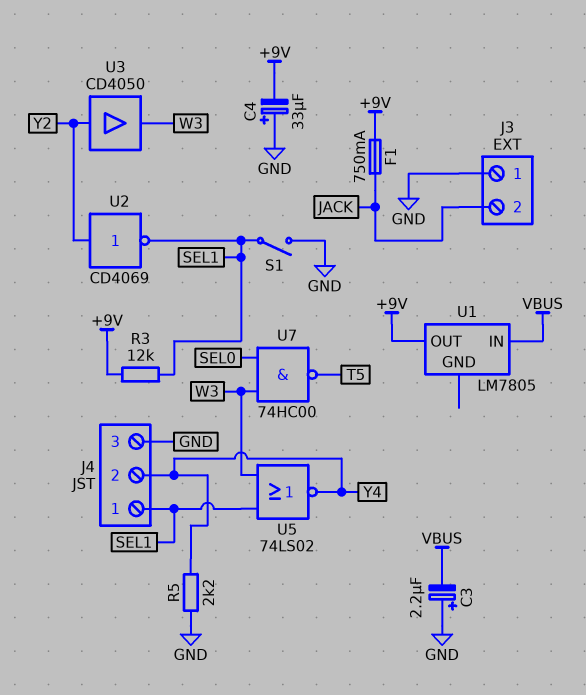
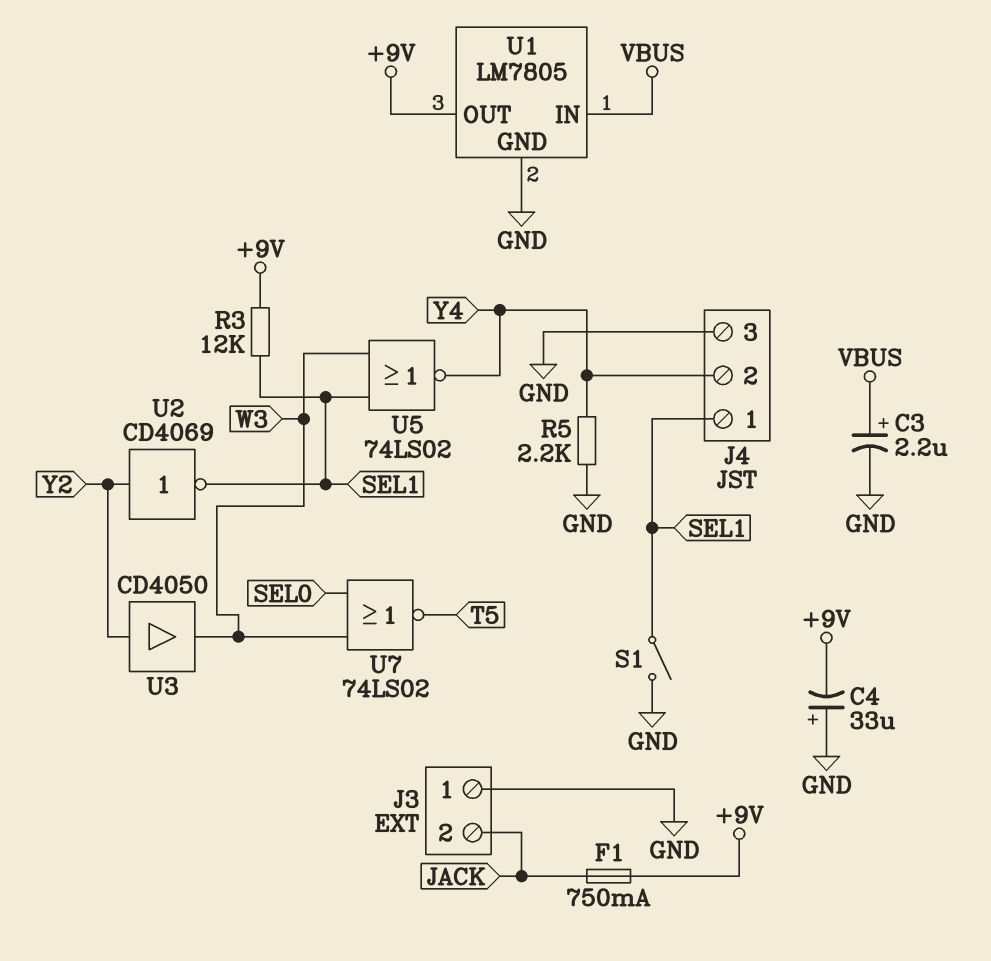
C3: 2.2uF (plus GND, minus VBUS) -> 2.2uF (plus VBUS, minus GND)
U1 pin GND: none -> GND
U7: NAND 74HC00 (in SEL0, in W3, out T5) -> NOR 74LS02 (in SEL0, in W3, out T5)

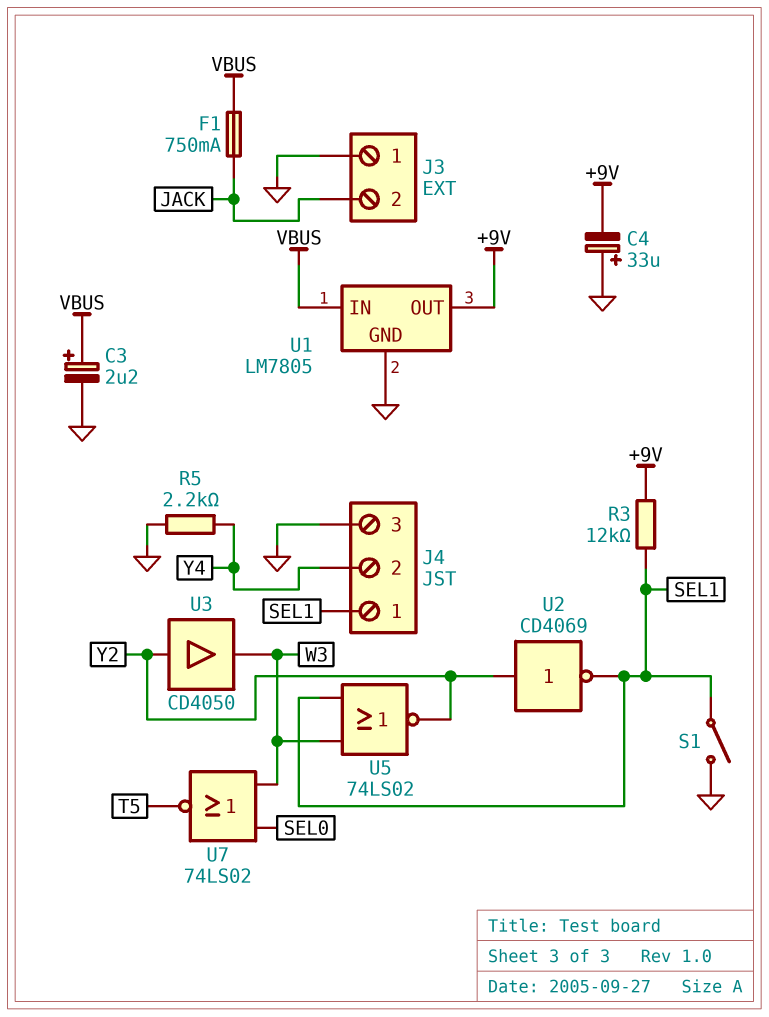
F1: 750mA (+9V, JACK) -> 750mA (JACK, VBUS)
U5: NOR 74LS02 (in SEL1, in W3, out Y4) -> NOR 74LS02 (in SEL1, in W3, out Y2)

